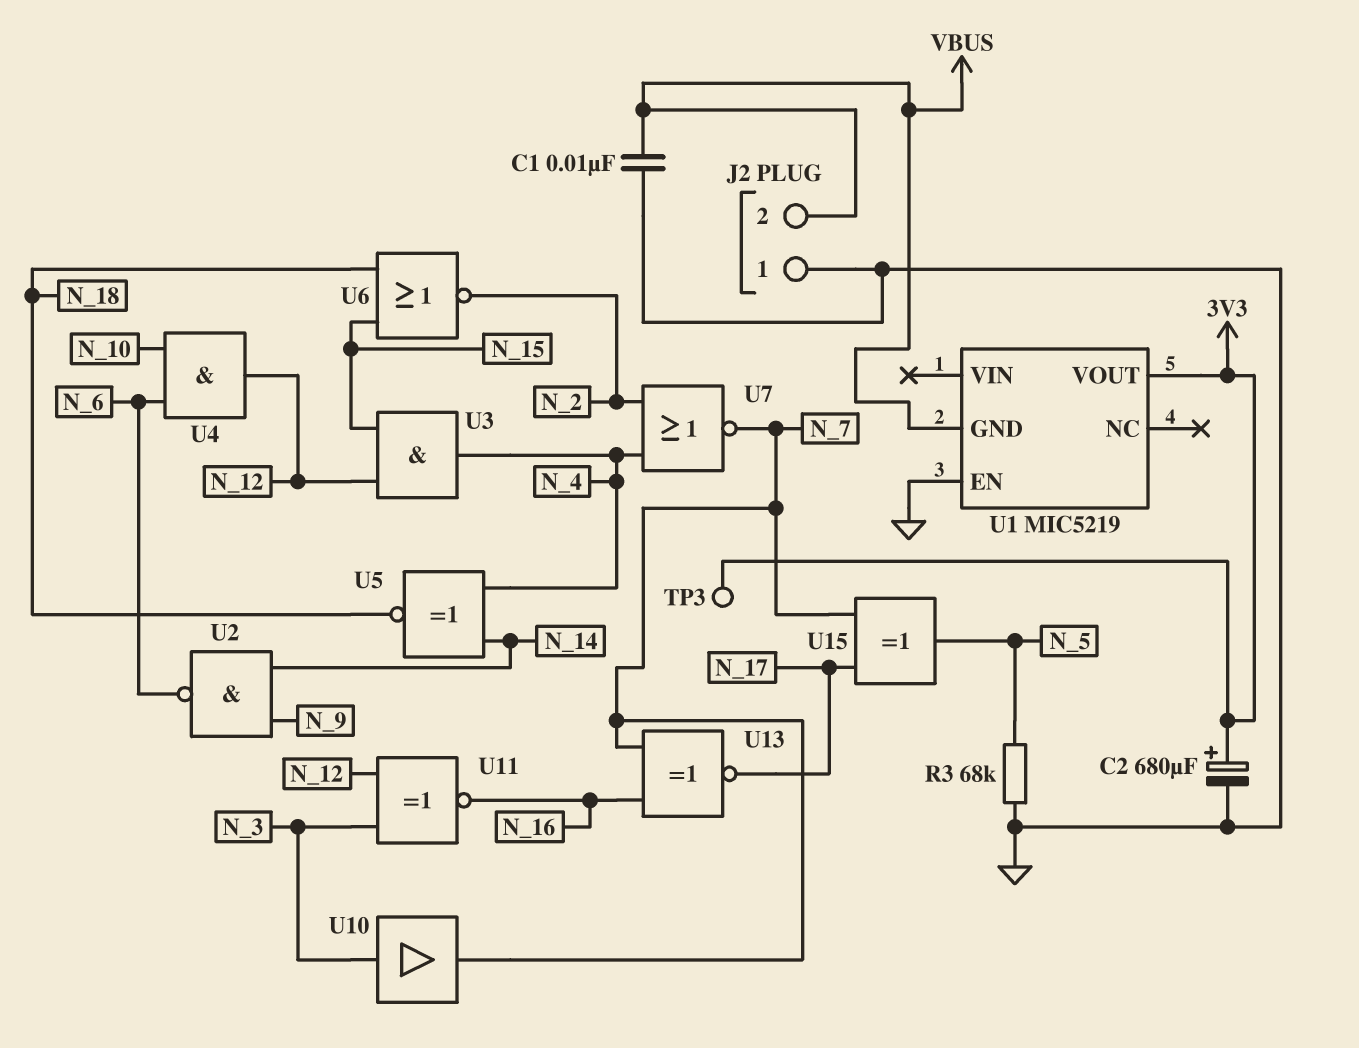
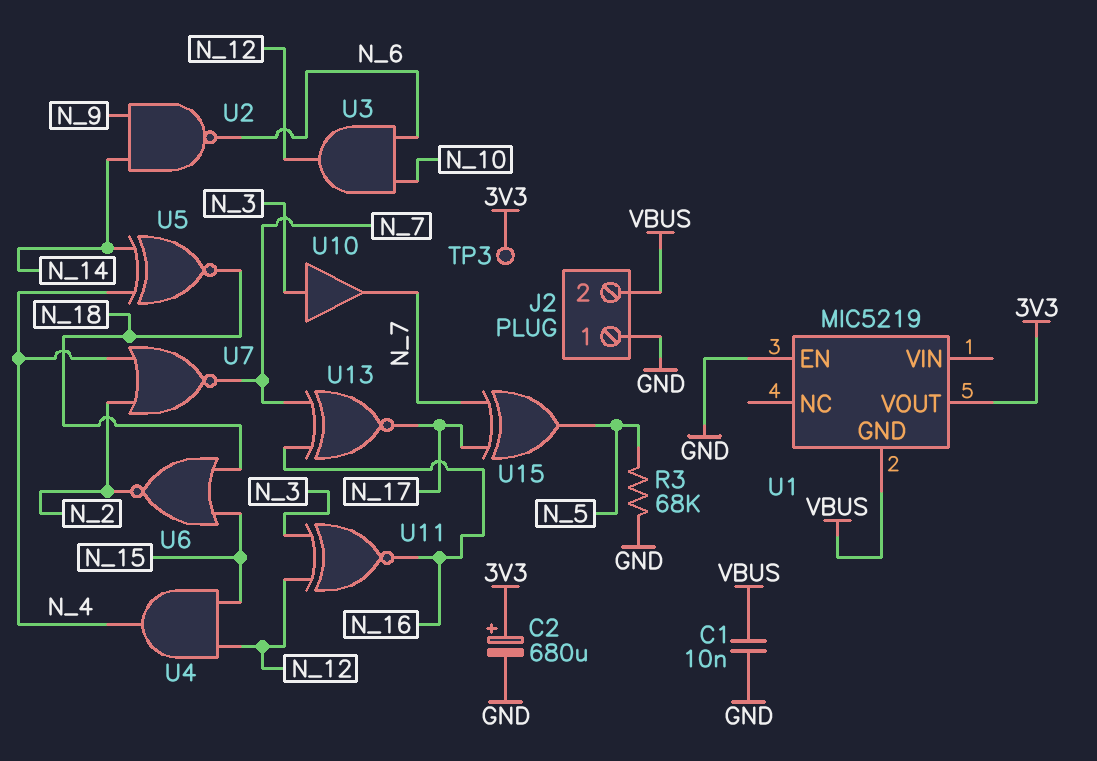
U3: AND (in N_12, in N_15, out N_4) -> AND (in N_6, in N_10, out N_12)
U4: AND (in N_6, in N_10, out N_12) -> AND (in N_12, in N_15, out N_4)

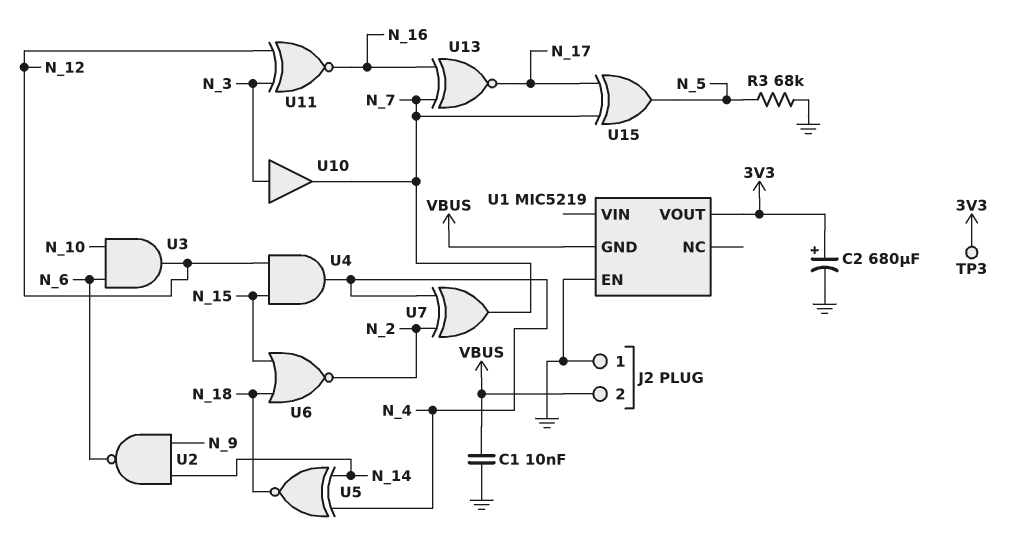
U7: NOR (in N_2, in N_4, out N_7) -> XOR (in N_2, in N_4, out N_7)

